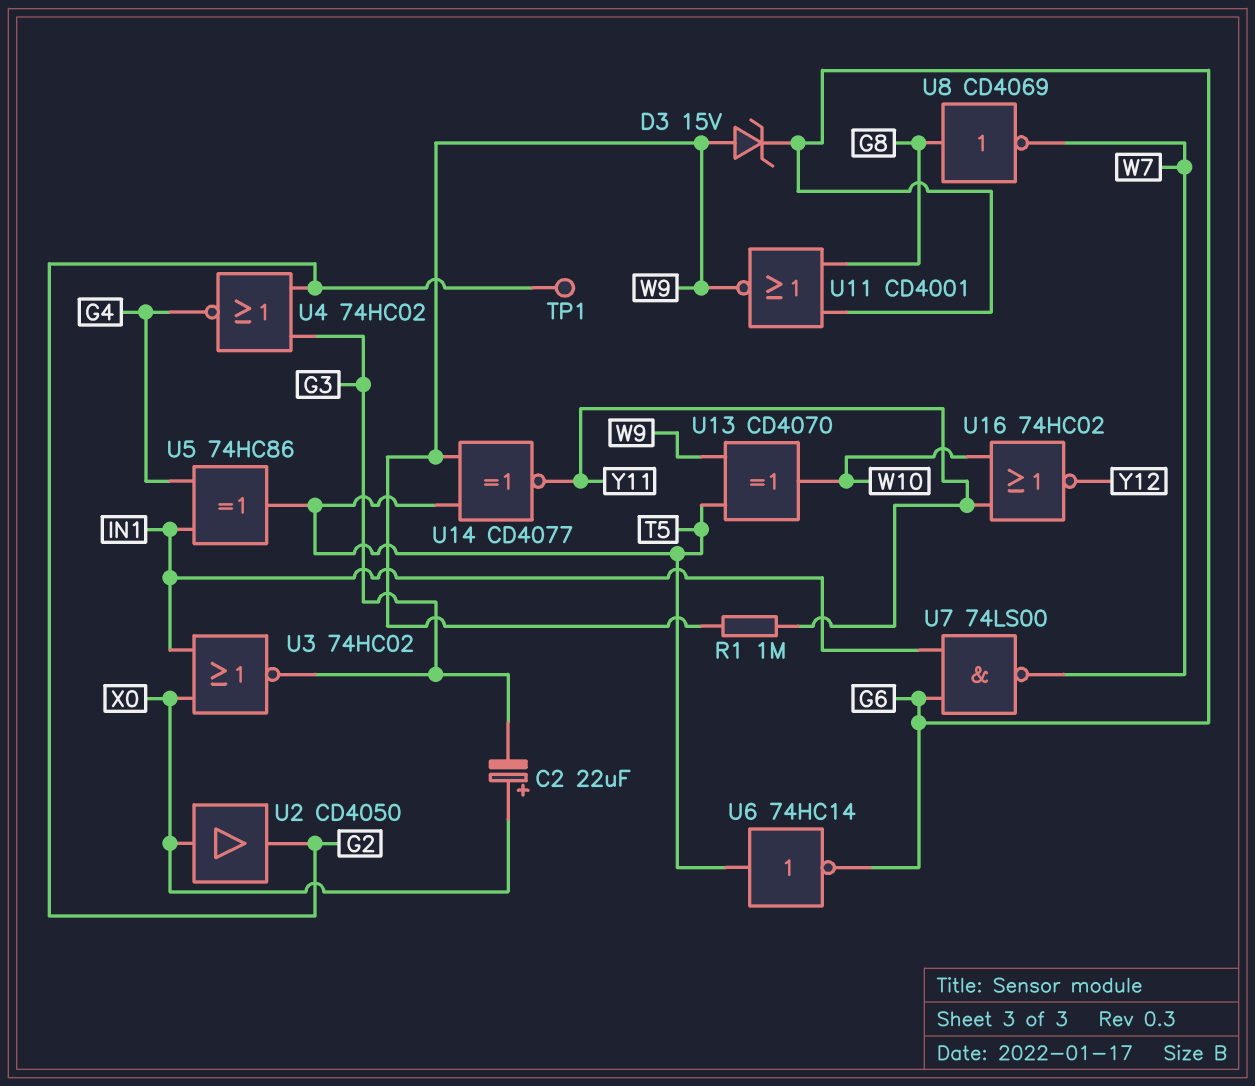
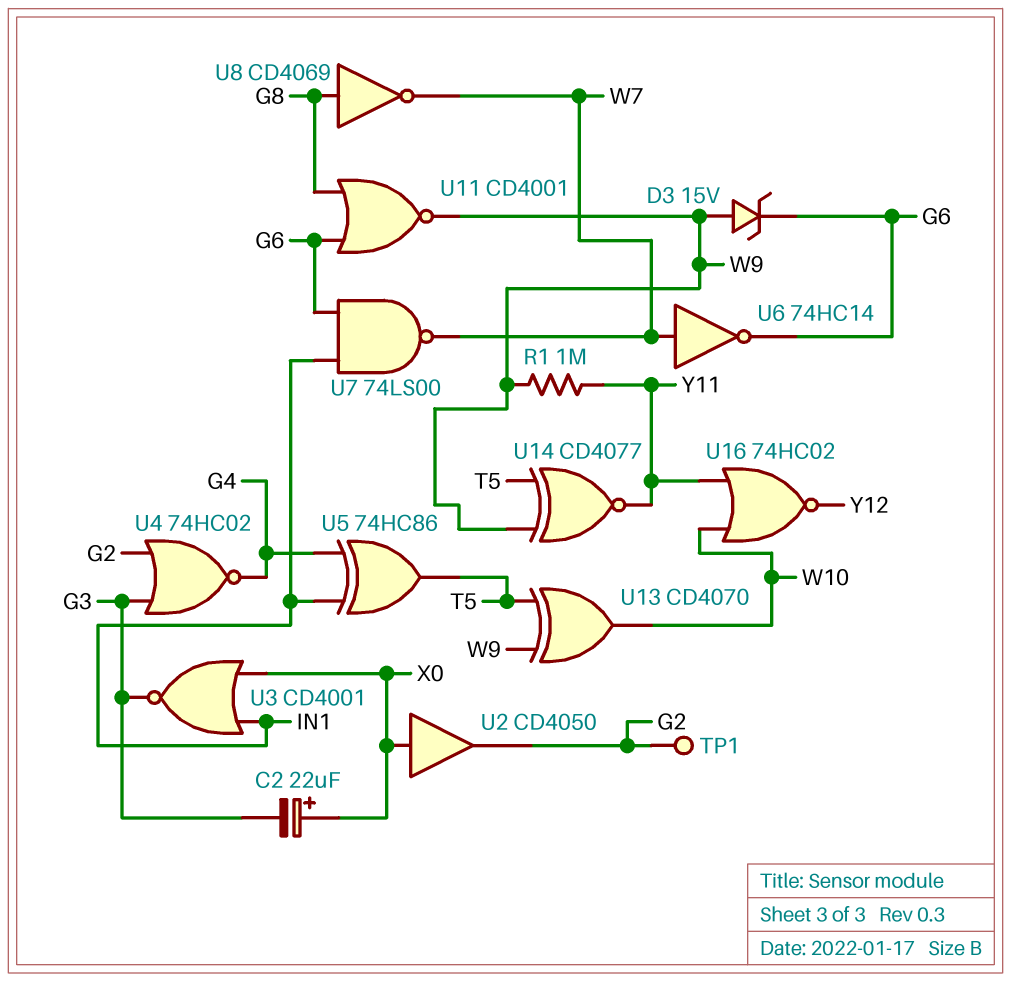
U3: NOR 74HC02 (in IN1, in X0, out G3) -> NOR CD4001 (in IN1, in X0, out G3)
U6: NOT 74HC14 (in T5, out G6) -> NOT 74HC14 (in W7, out G6)

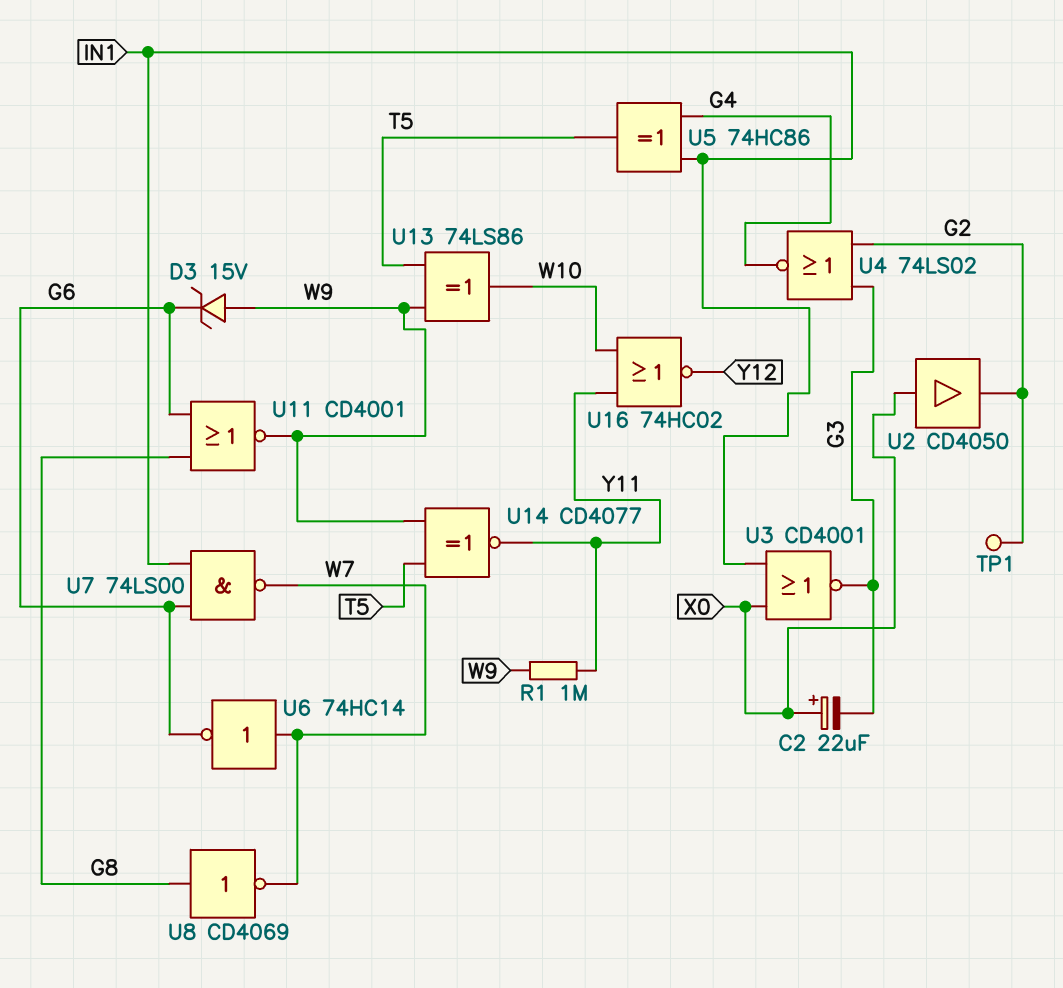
U4: NOR 74HC02 (in G2, in G3, out G4) -> NOR 74LS02 (in G2, in G3, out G4)
U13: XOR CD4070 (in T5, in W9, out W10) -> XOR 74LS86 (in T5, in W9, out W10)

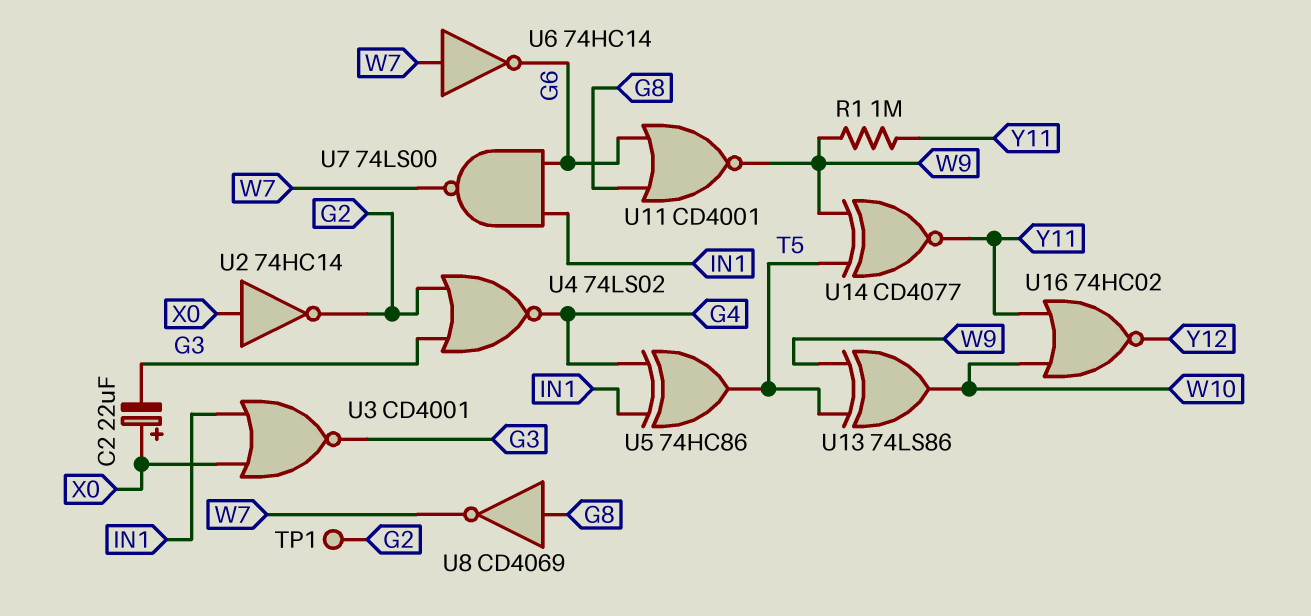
D3: zener 15V (A W9, K G6) -> none
U2: buffer CD4050 (in X0, out G2) -> NOT 74HC14 (in X0, out G2)

